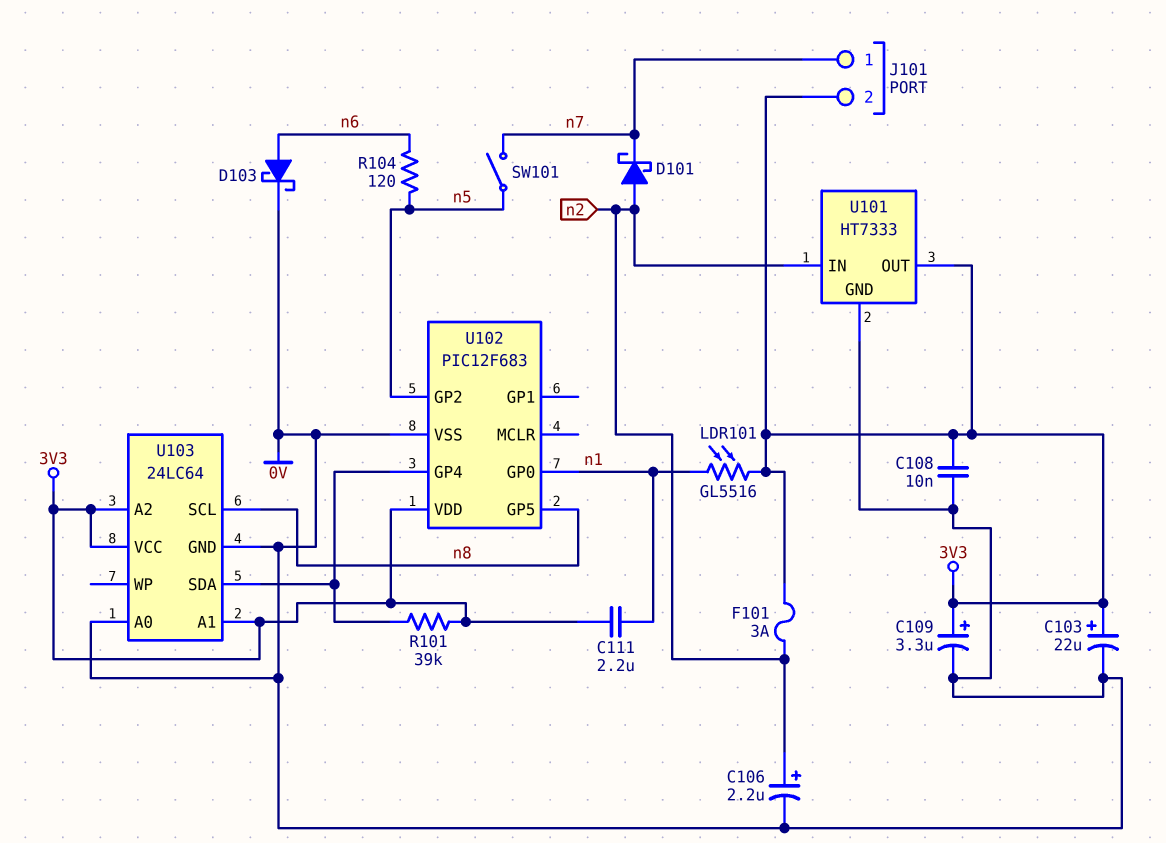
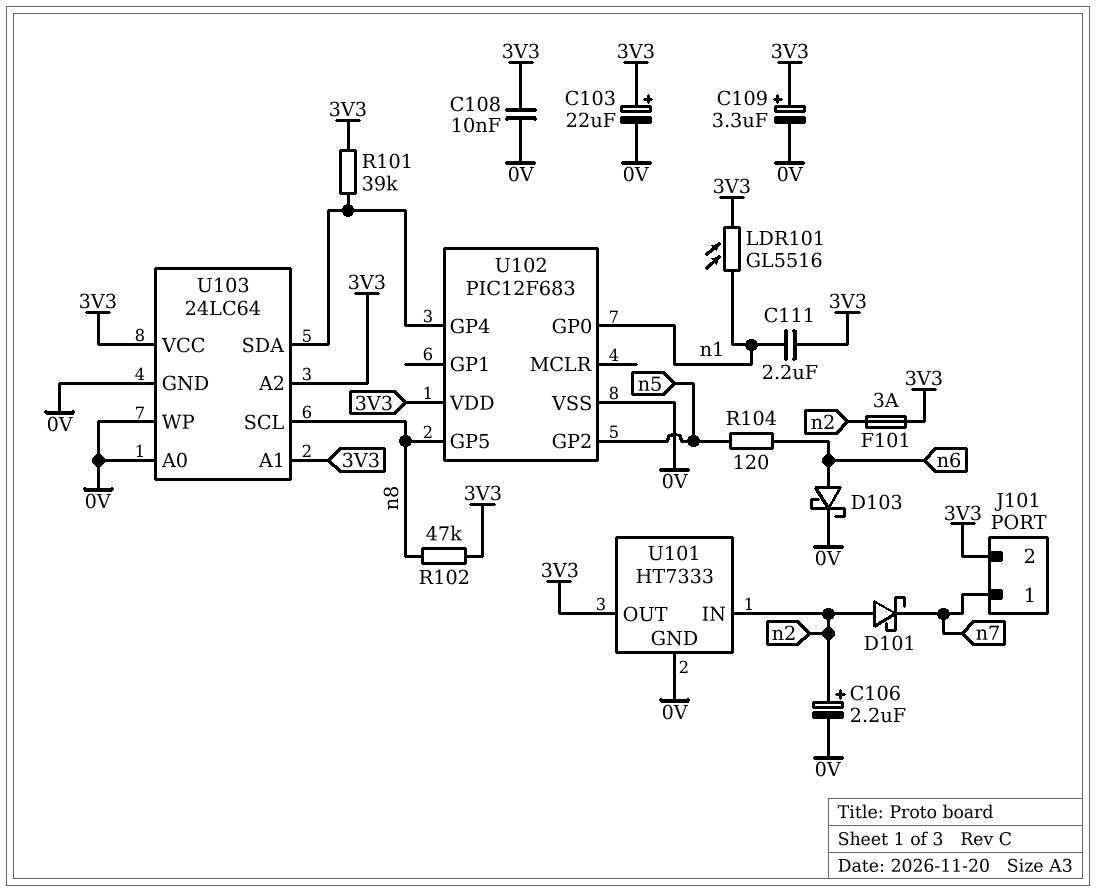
R102: none -> 47k (3V3, n8)
SW101: switch (n5, n7) -> none
U103 pin WP: none -> 0V

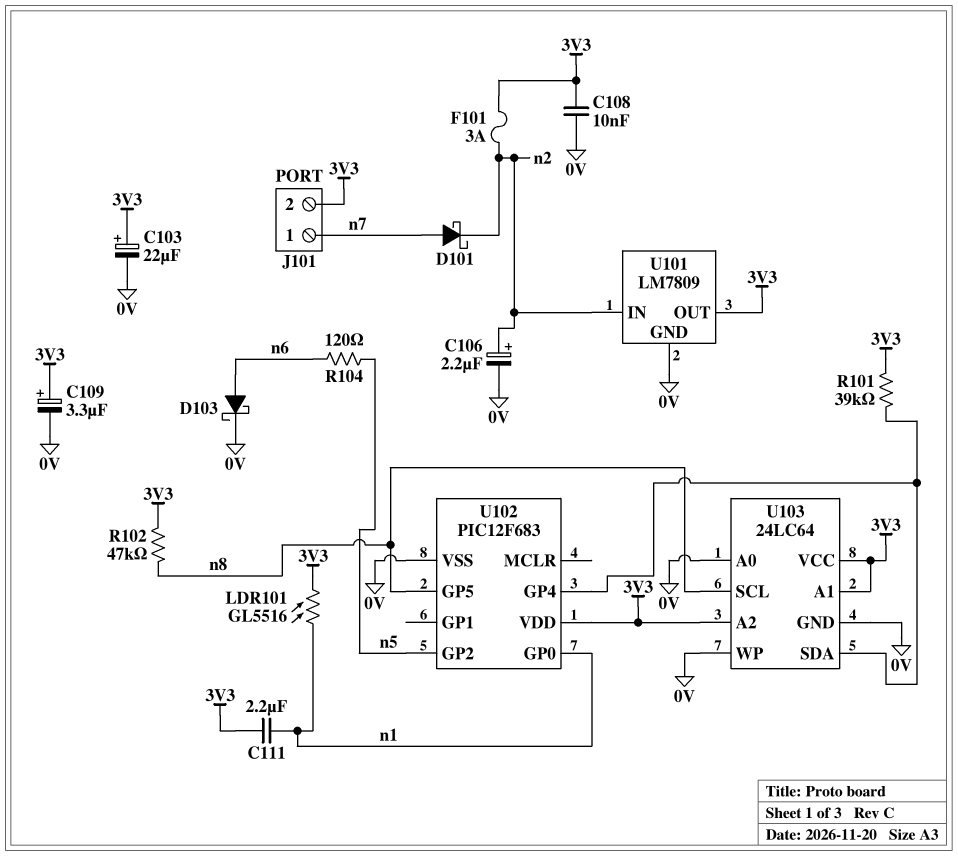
D101: schottky (A n2, K n7) -> schottky (A n7, K n2)
U101: HT7333 -> LM7809

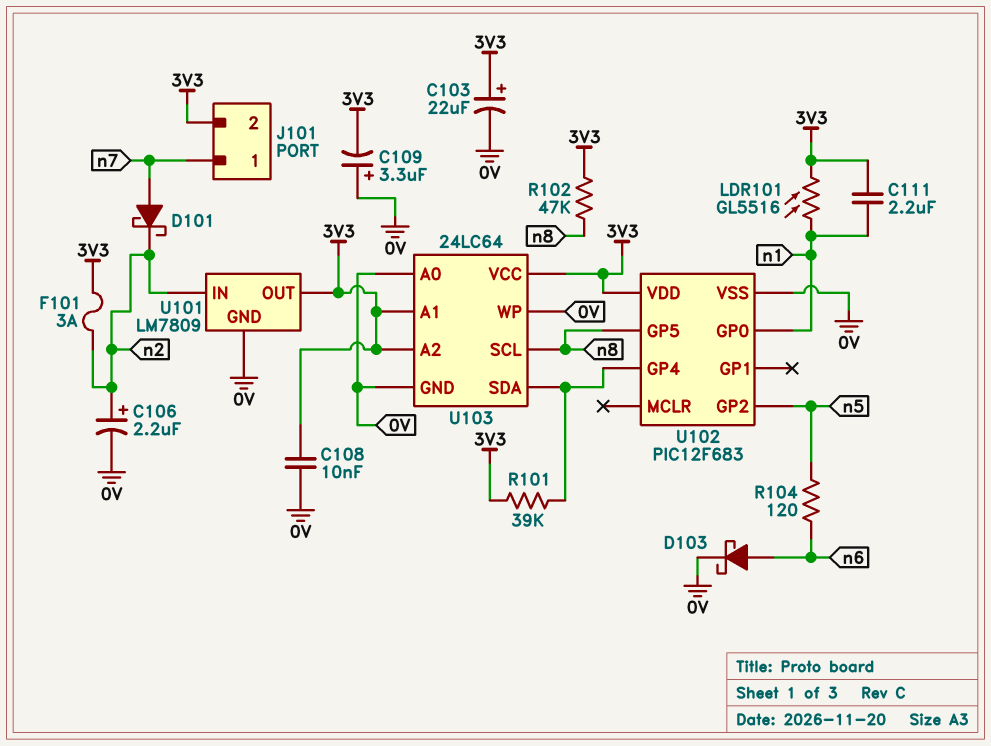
C109: 3.3uF (plus 3V3, minus 0V) -> 3.3uF (plus 0V, minus 3V3)

